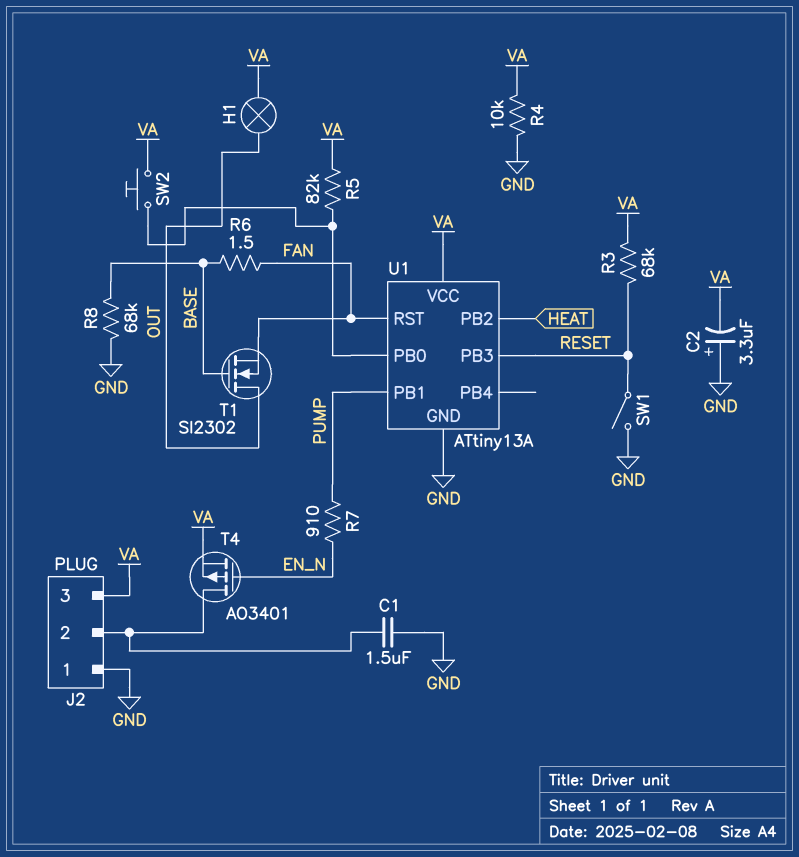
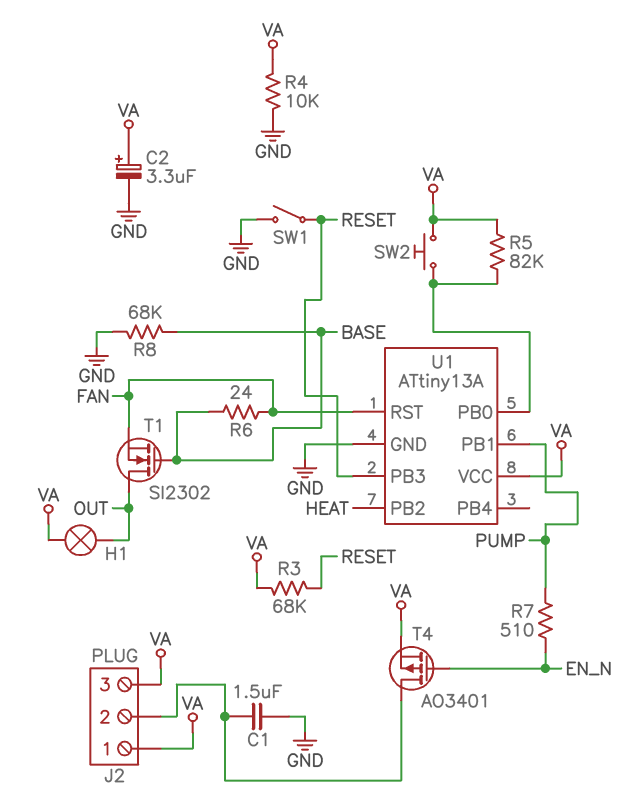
C2: 3.3uF (plus GND, minus VA) -> 3.3uF (plus VA, minus GND)
J2 pin 1: GND -> VA
R6: 1.5 (BASE, FAN) -> 24 (BASE, FAN)
R7: 910 (EN_N, PUMP) -> 510 (EN_N, PUMP)

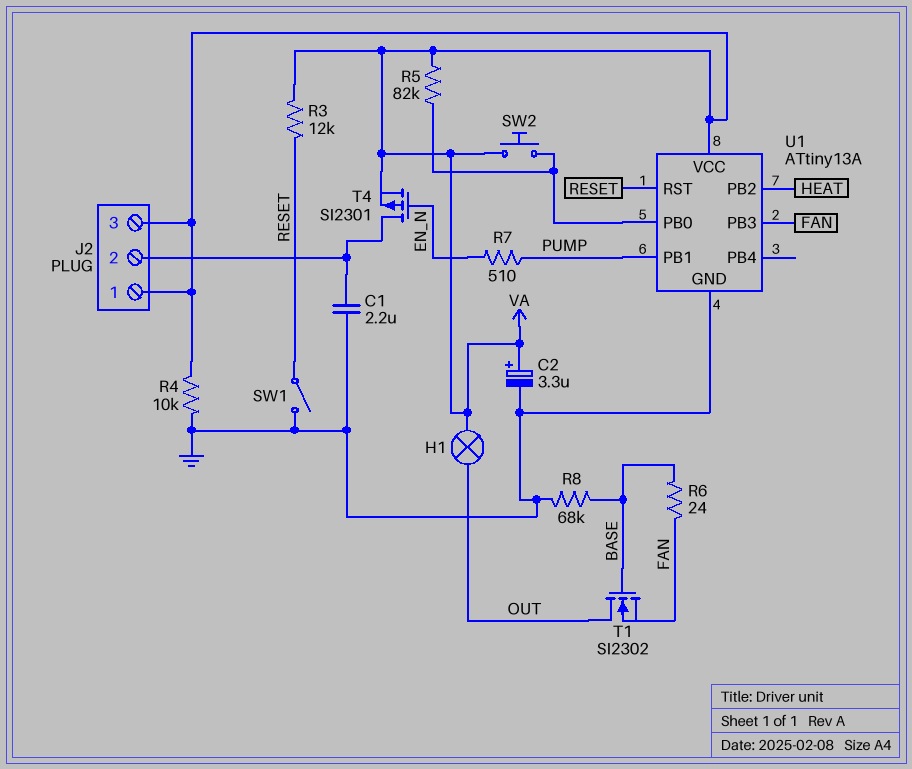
C1: 1.5uF (GND, J2/2) -> 2.2uF (GND, J2/2)
R3: 68k (RESET, VA) -> 12k (RESET, VA)
T4: PMOS AO3401 (G EN_N, D J2/2, S VA) -> PMOS SI2301 (G EN_N, D J2/2, S VA)
U1 pin PB3: RESET -> FAN
U1 pin RST: FAN -> RESET

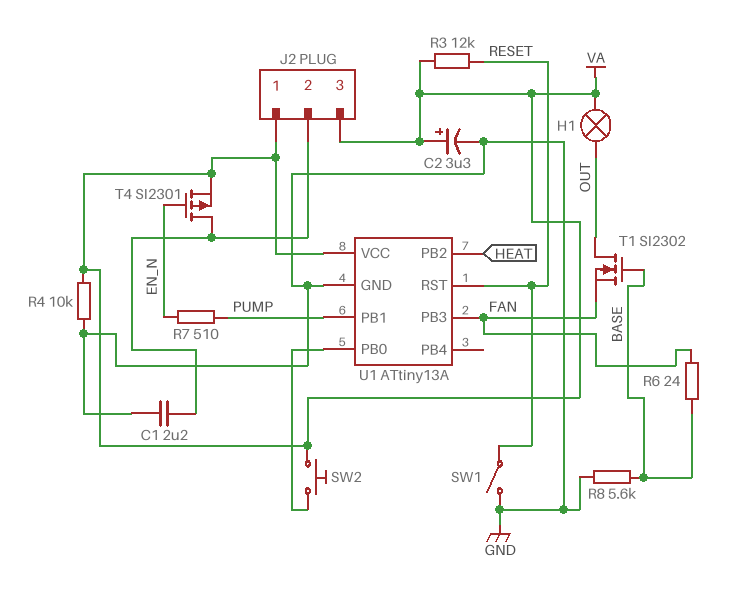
R5: 82k (U1/PB0, VA) -> none
R8: 68k (BASE, GND) -> 5.6k (BASE, GND)

